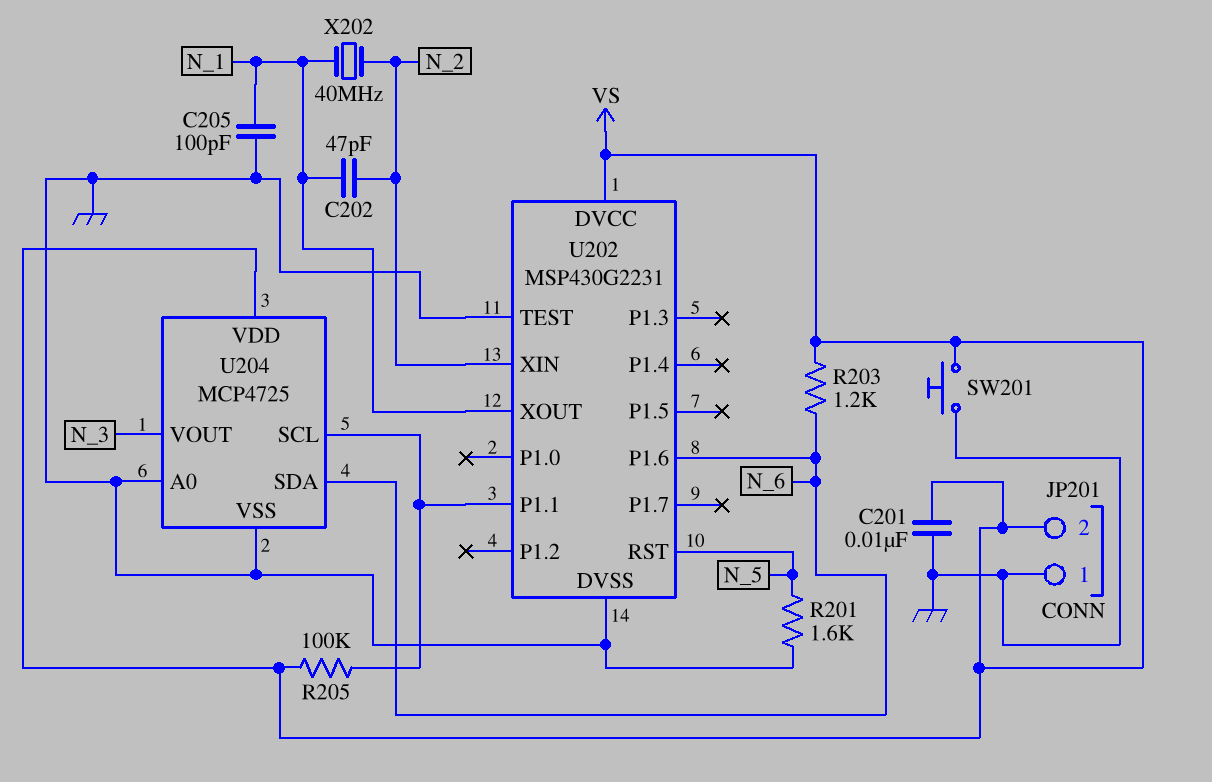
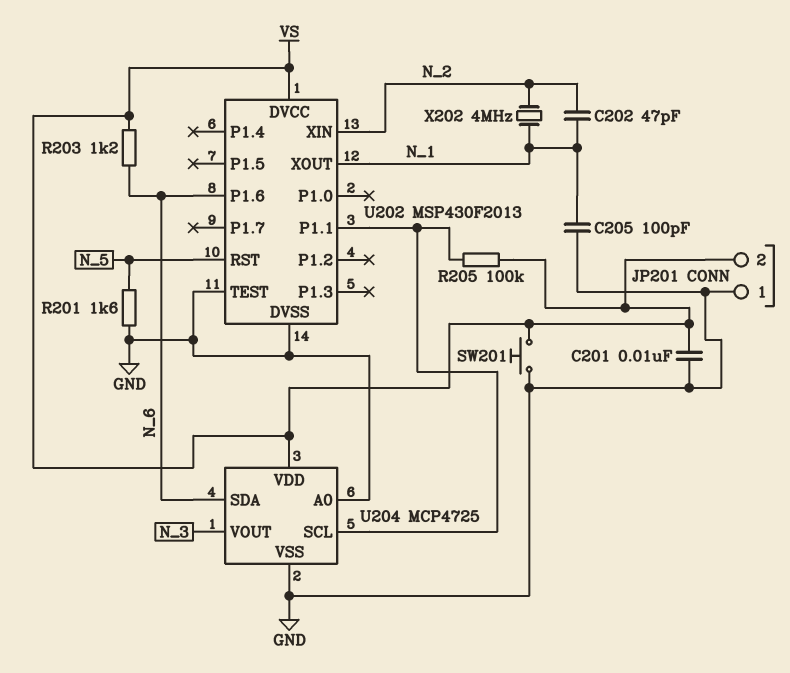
U202: MSP430G2231 -> MSP430F2013
X202: 40MHz (N_1, N_2) -> 4MHz (N_1, N_2)

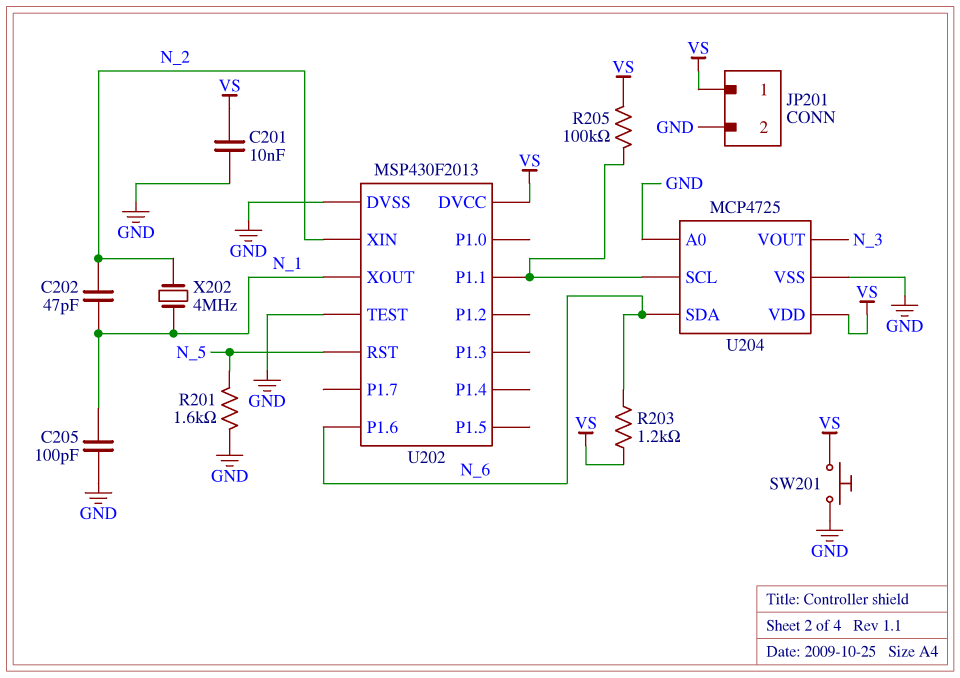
JP201 pin 1: GND -> VS
JP201 pin 2: VS -> GND

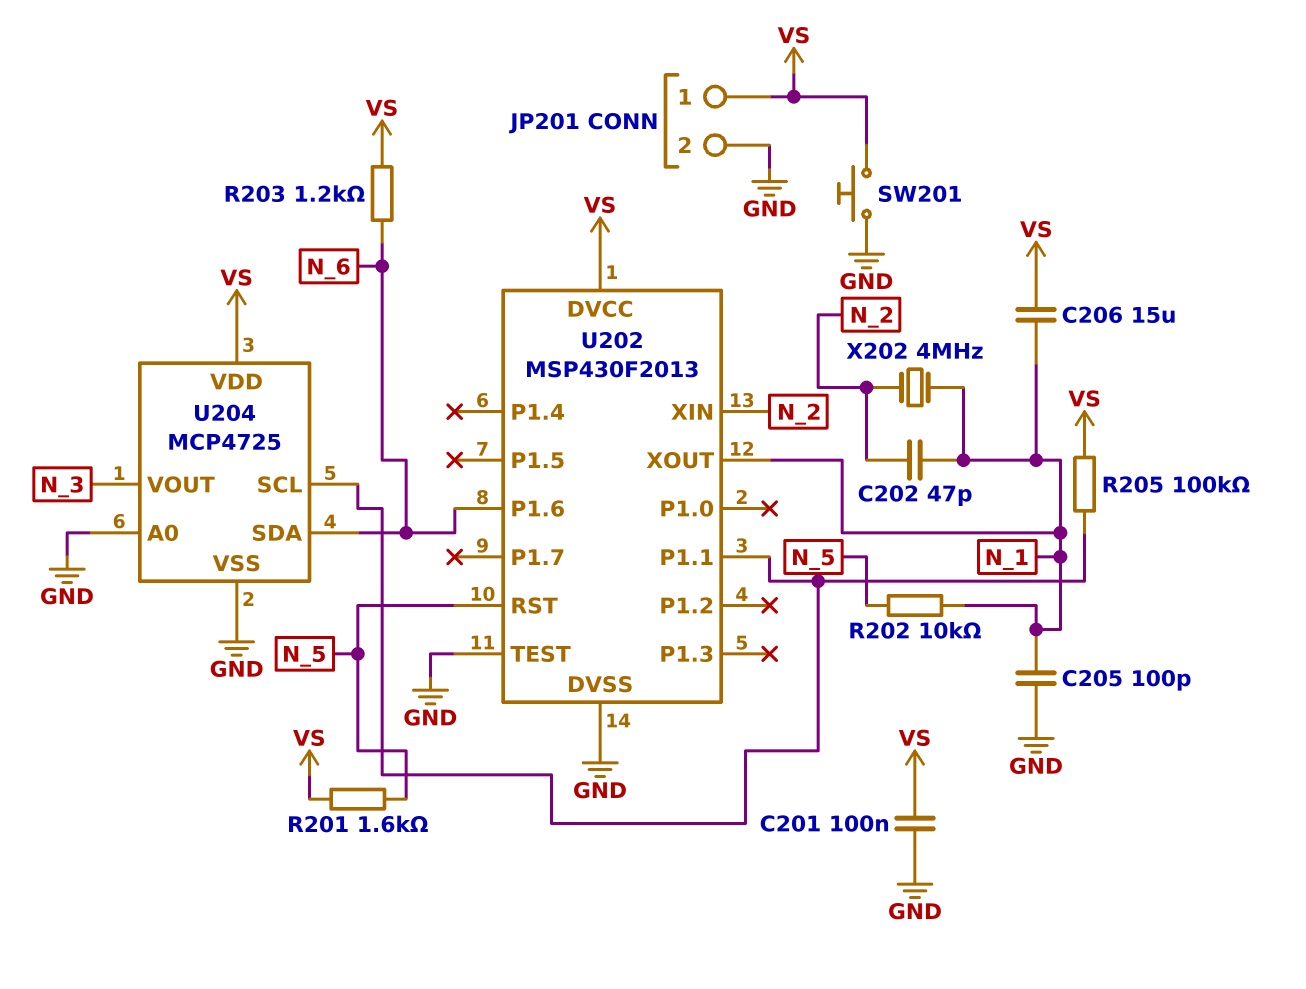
C201: 10nF (GND, VS) -> 100nF (GND, VS)
C206: none -> 15uF (N_1, VS)
R201: 1.6k (GND, N_5) -> 1.6k (N_5, VS)
R202: none -> 10k (N_1, N_5)

